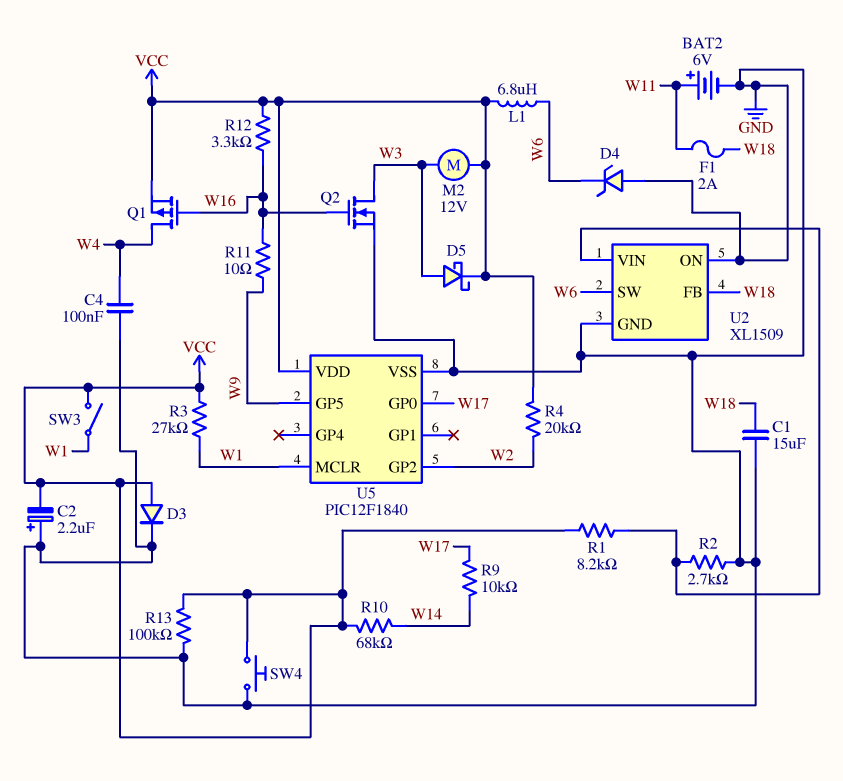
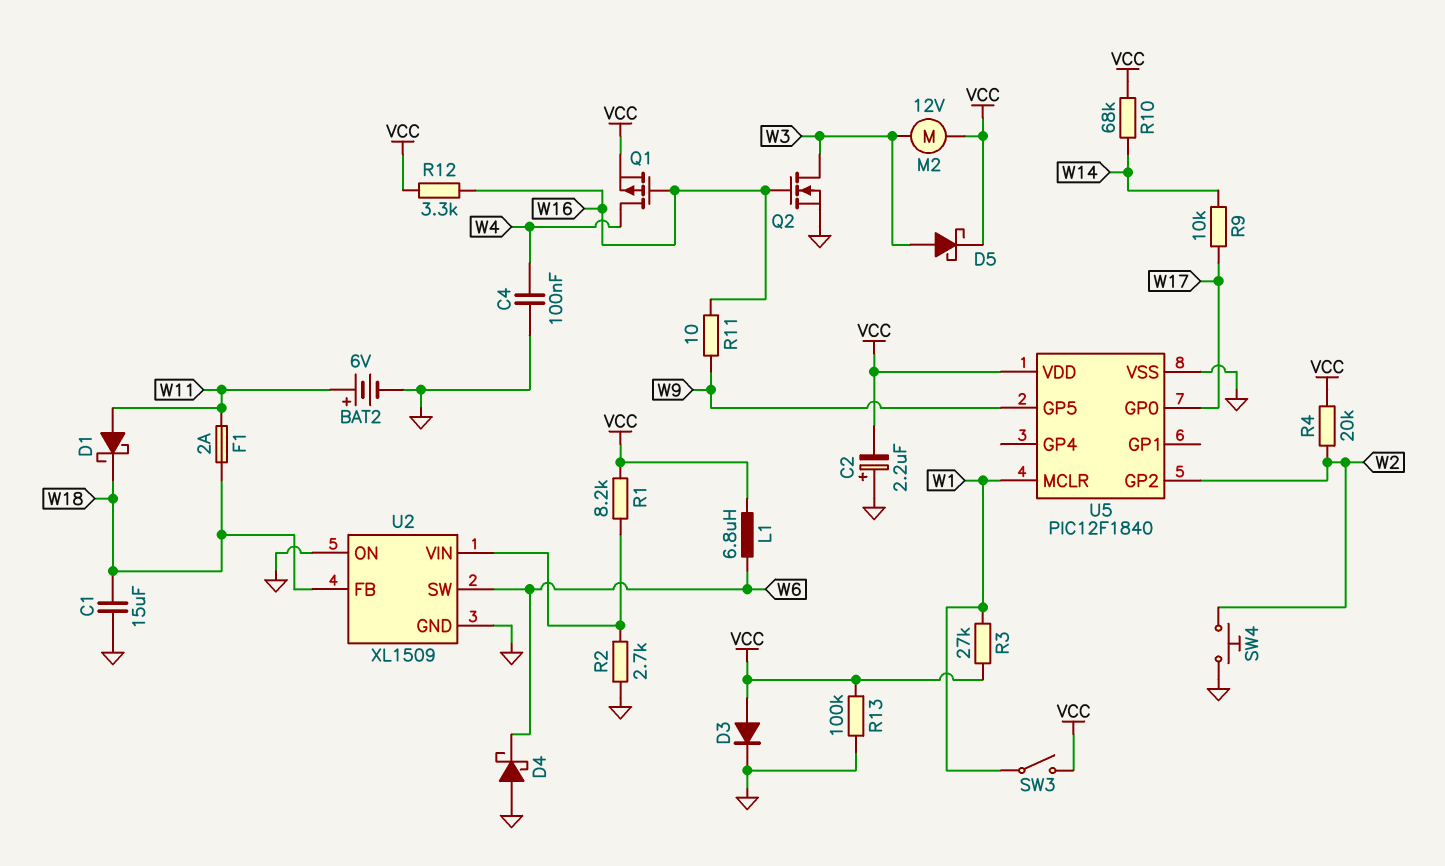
D1: none -> schottky (A W11, K W18)
D4: zener (A GND, K W6) -> schottky (A GND, K W6)
SW4: button (GND, VCC) -> button (GND, W2)

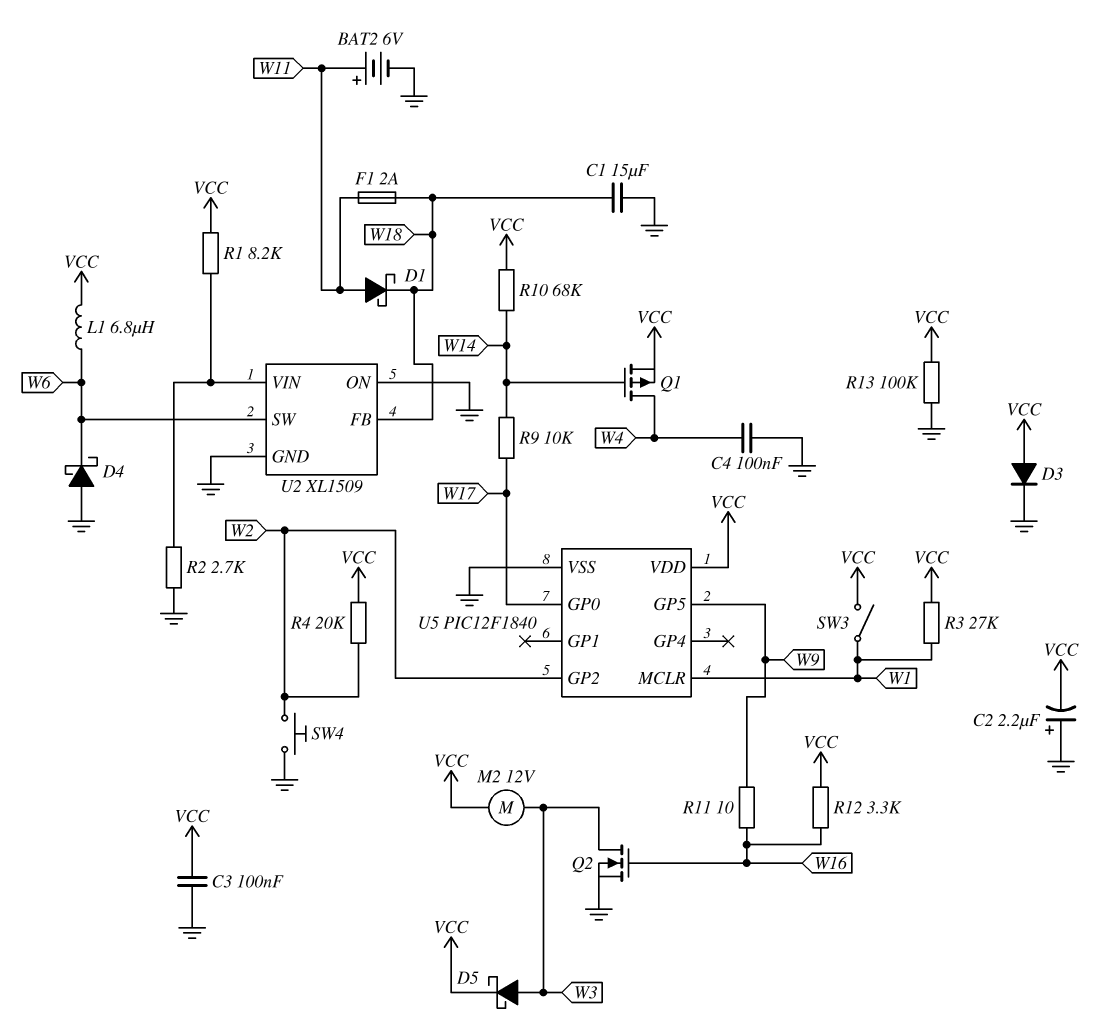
C3: none -> 100nF (GND, VCC)
Q1: PMOS (G W16, D W4, S VCC) -> PMOS (G W14, D W4, S VCC)

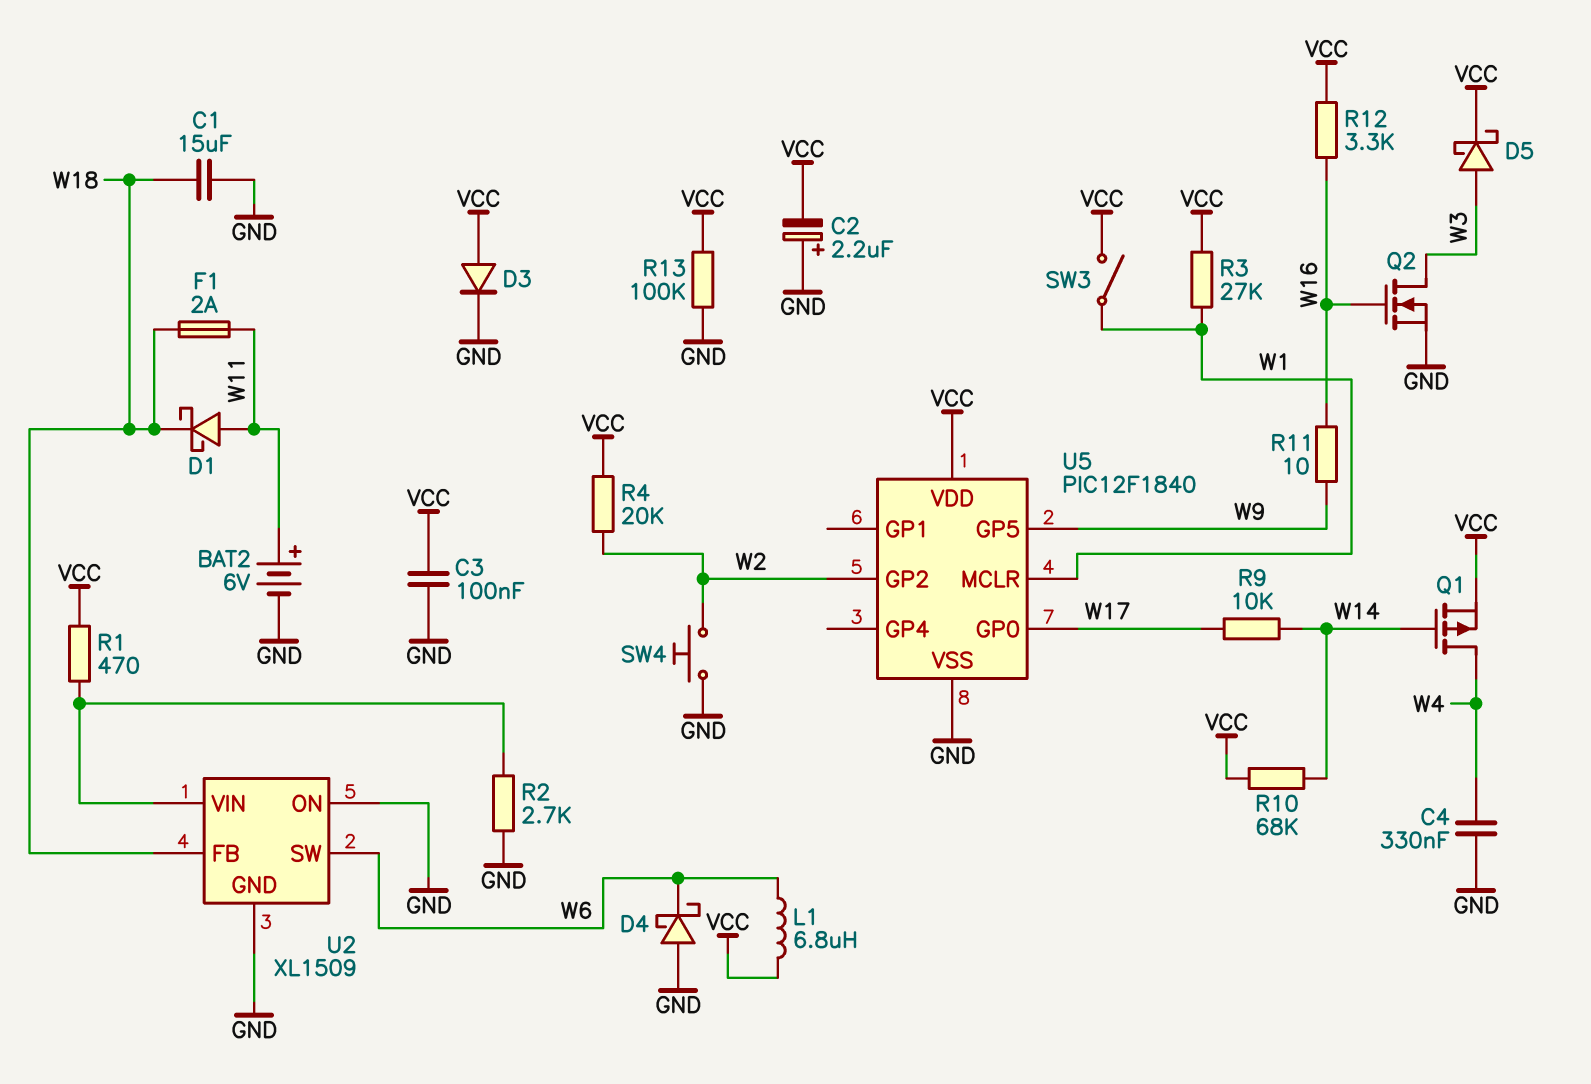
C4: 100nF (GND, W4) -> 330nF (GND, W4)
M2: motor 12V (VCC, W3) -> none
R1: 8.2k (U2/VIN, VCC) -> 470 (U2/VIN, VCC)

